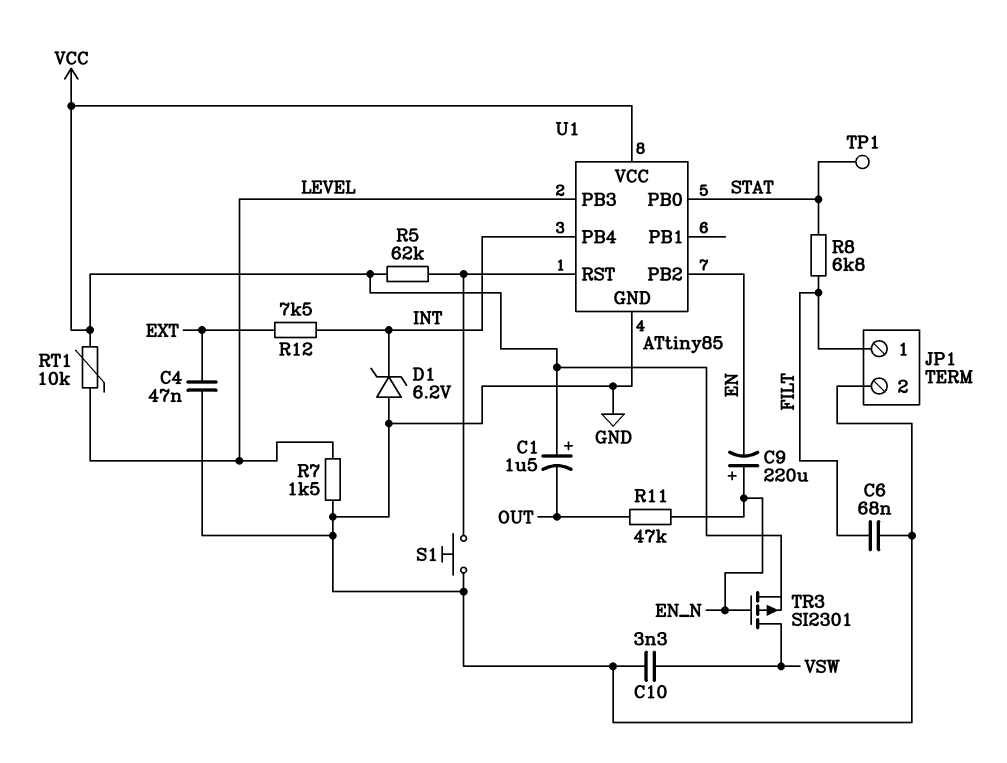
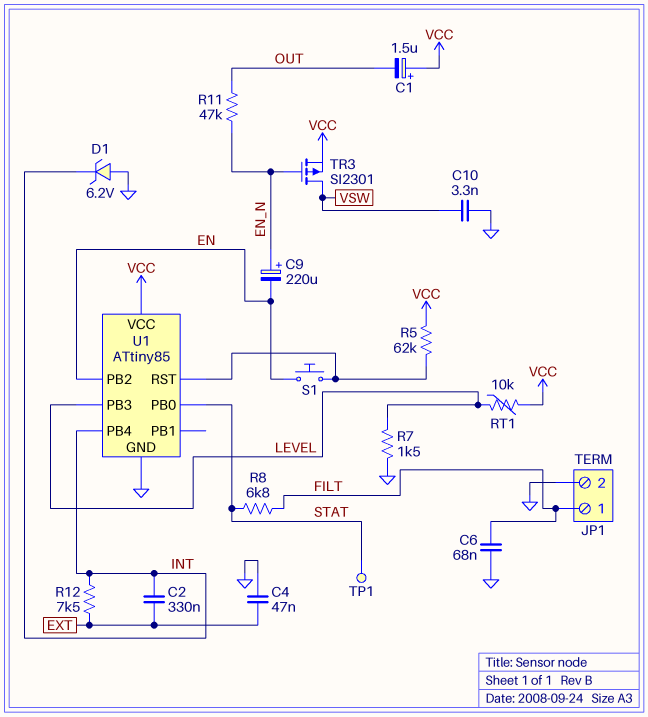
C2: none -> 330nF (EXT, INT)
S1: button (GND, U1/RST) -> button (EN, U1/RST)

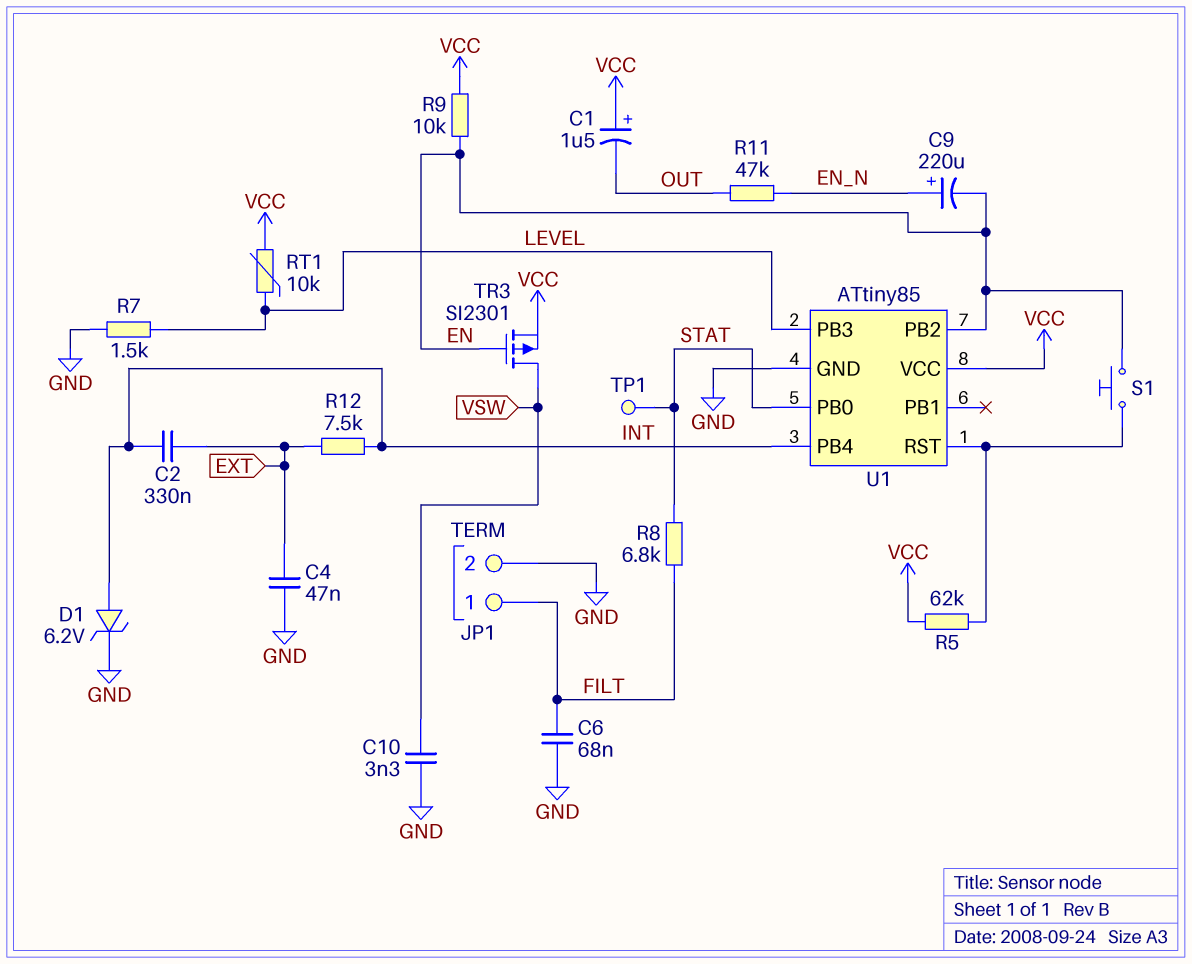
D1: zener 6.2V (A GND, K INT) -> zener 6.2V (A INT, K GND)
R9: none -> 10k (EN, VCC)
TR3: PMOS SI2301 (G EN_N, D VSW, S VCC) -> PMOS SI2301 (G EN, D VSW, S VCC)

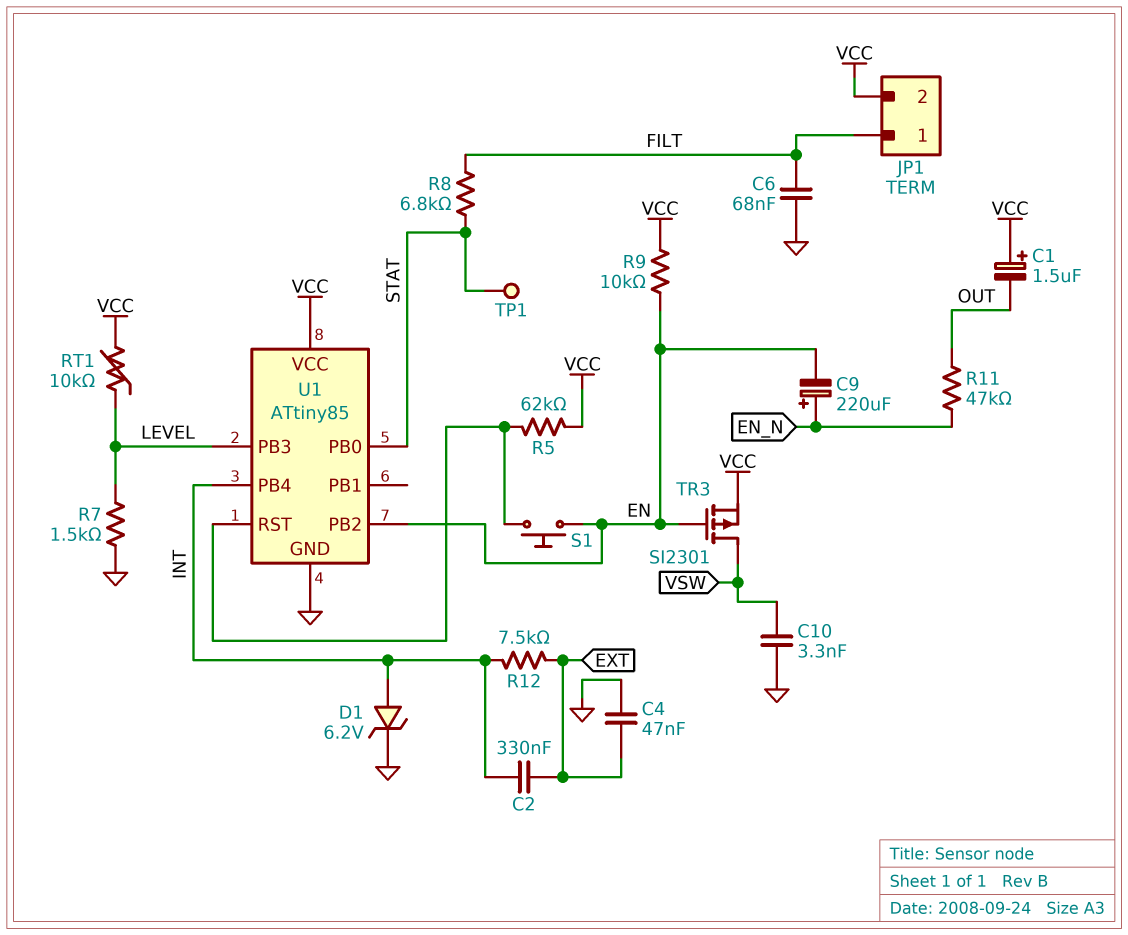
JP1 pin 2: GND -> VCC

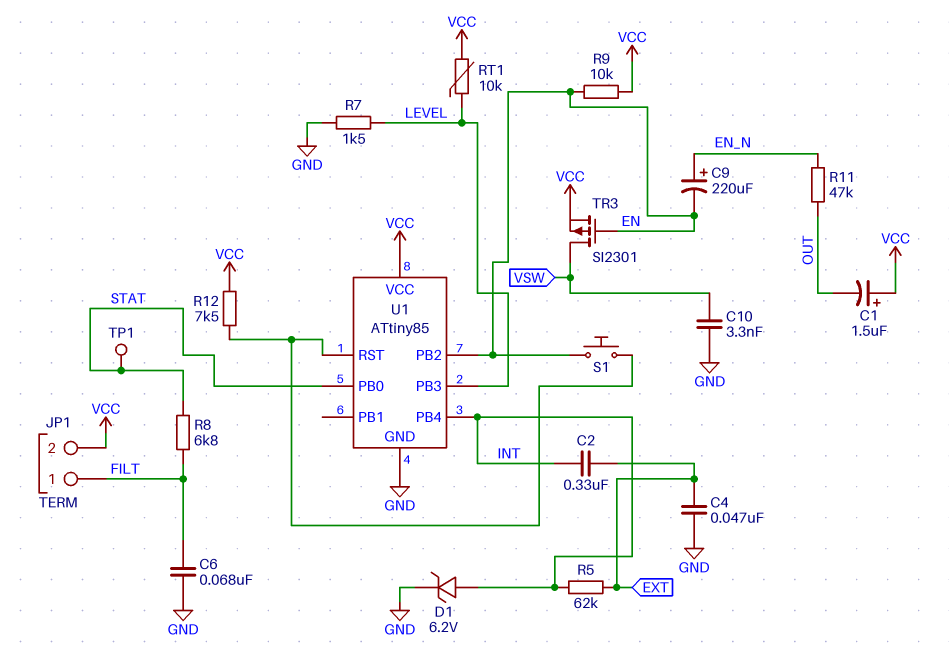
R5: 62k (U1/RST, VCC) -> 62k (EXT, INT)
R12: 7.5k (EXT, INT) -> 7.5k (U1/RST, VCC)

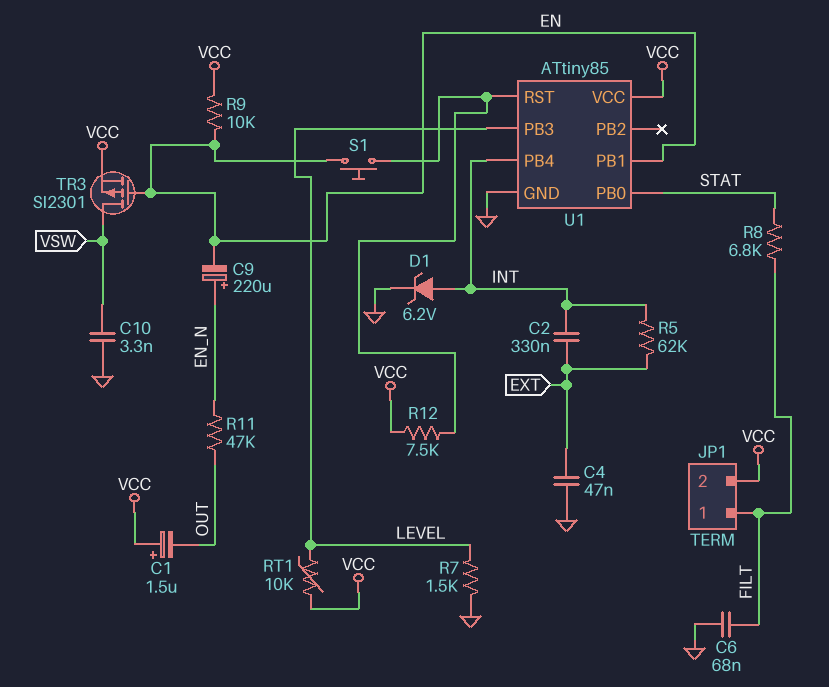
TP1: test point (STAT) -> none
U1 pin PB1: none -> EN
U1 pin PB2: EN -> none

